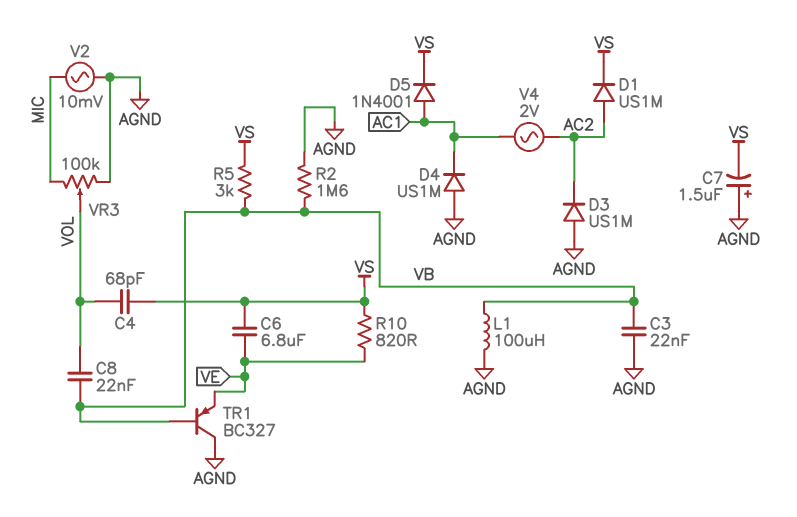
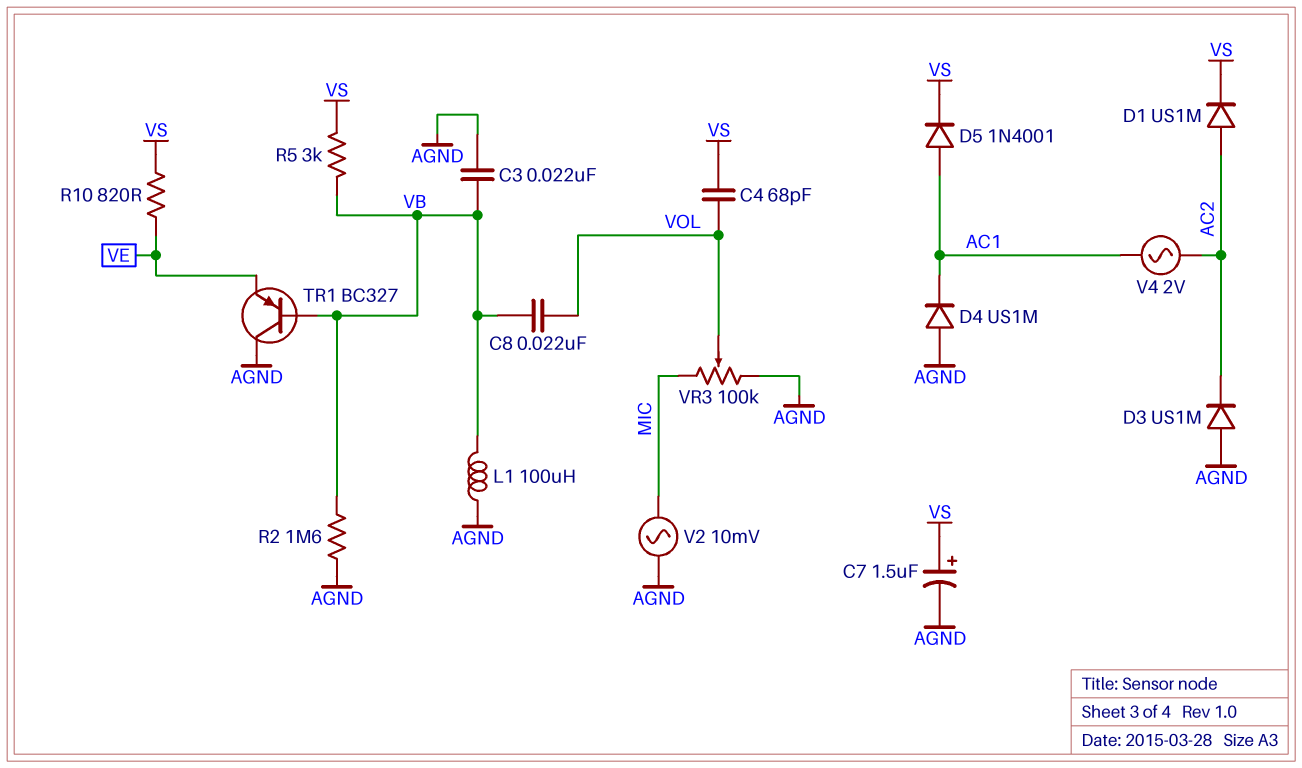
C6: 6.8uF (VE, VS) -> none
C7: 1.5uF (plus AGND, minus VS) -> 1.5uF (plus VS, minus AGND)

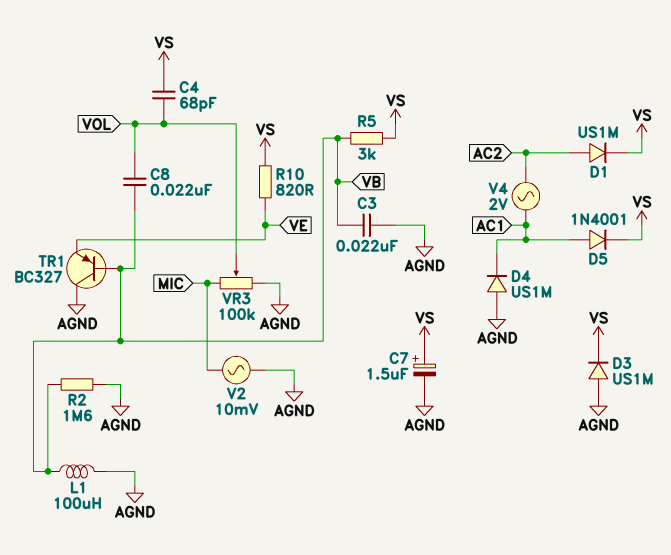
D3: diode US1M (A AGND, K AC2) -> diode US1M (A AGND, K VS)

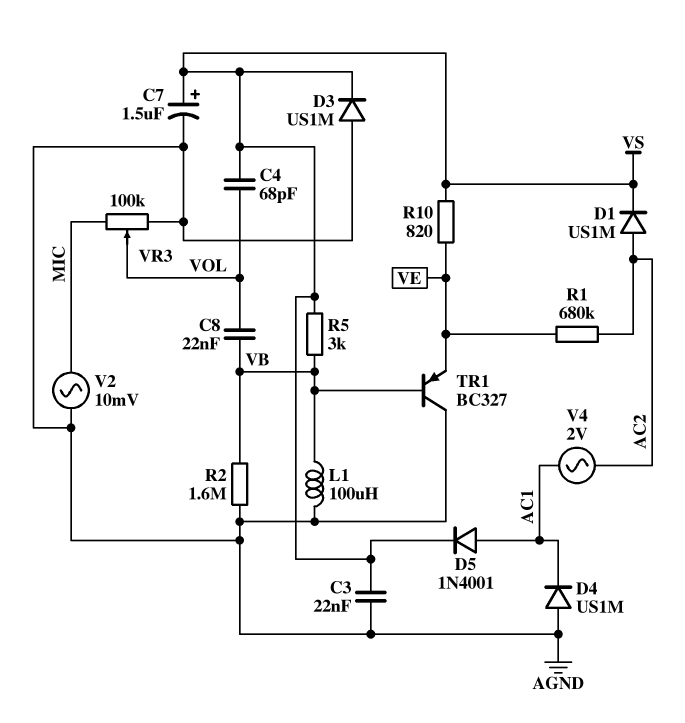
C3: 22nF (AGND, VB) -> 22nF (AGND, VS)
R1: none -> 680k (AC2, VE)

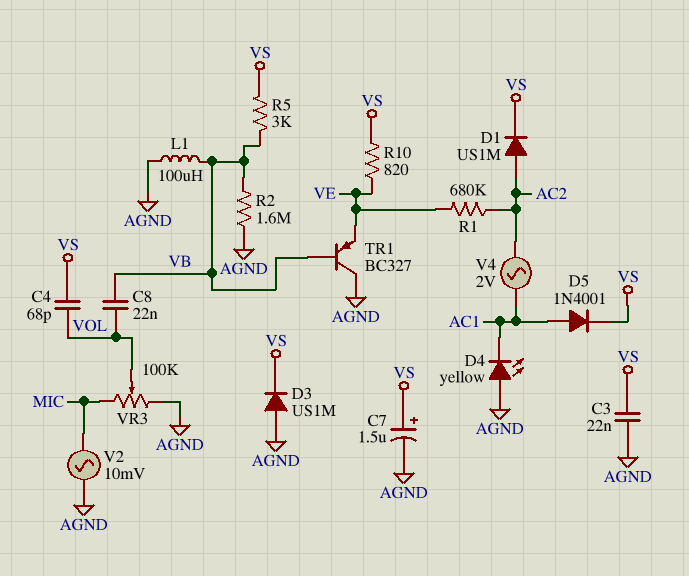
D4: diode US1M (A AGND, K AC1) -> LED yellow (A AGND, K AC1)

